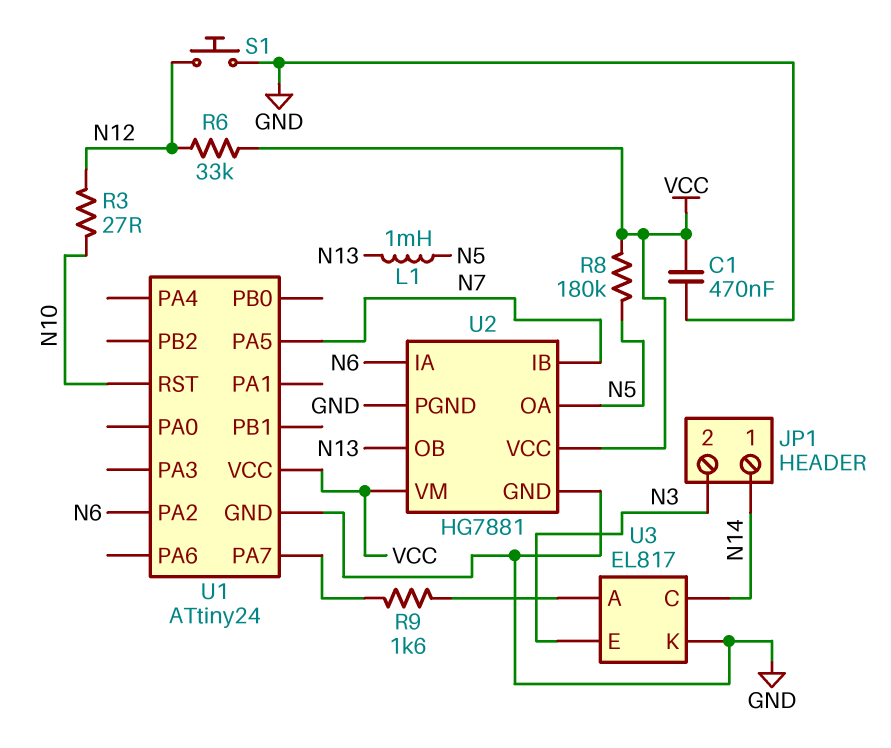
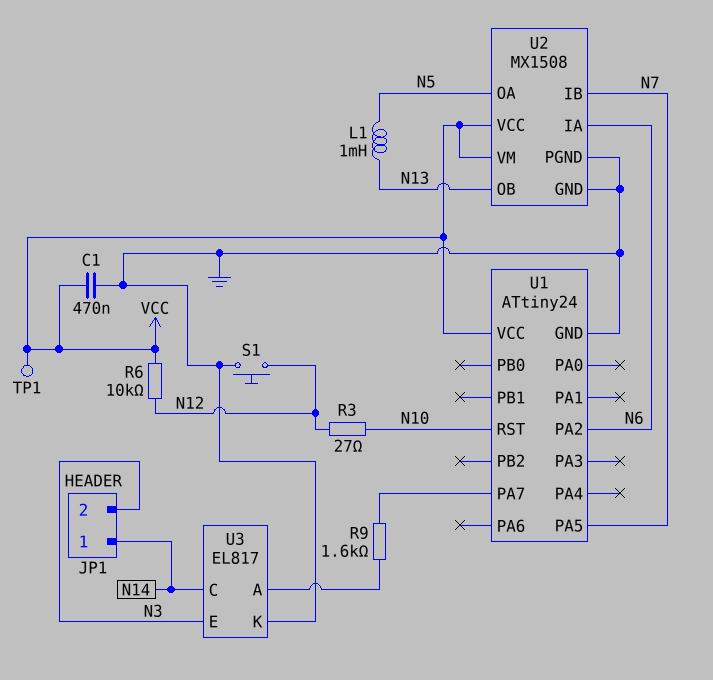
R6: 33k (N12, VCC) -> 10k (N12, VCC)
R8: 180k (N5, VCC) -> none
TP1: none -> test point (VCC)
U2: HG7881 -> MX1508

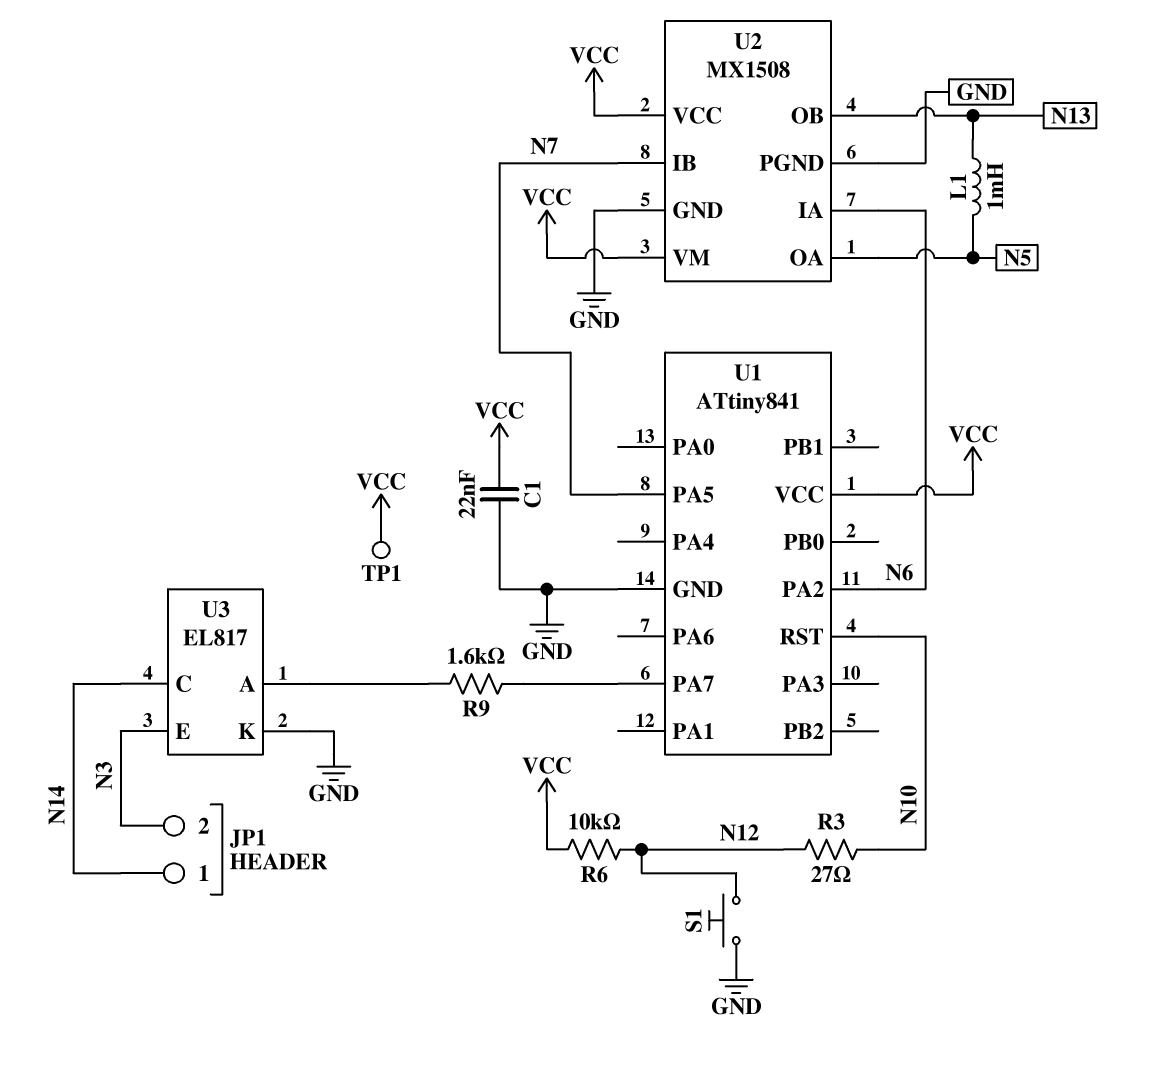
C1: 470nF (GND, VCC) -> 22nF (GND, VCC)
U1: ATtiny24 -> ATtiny841

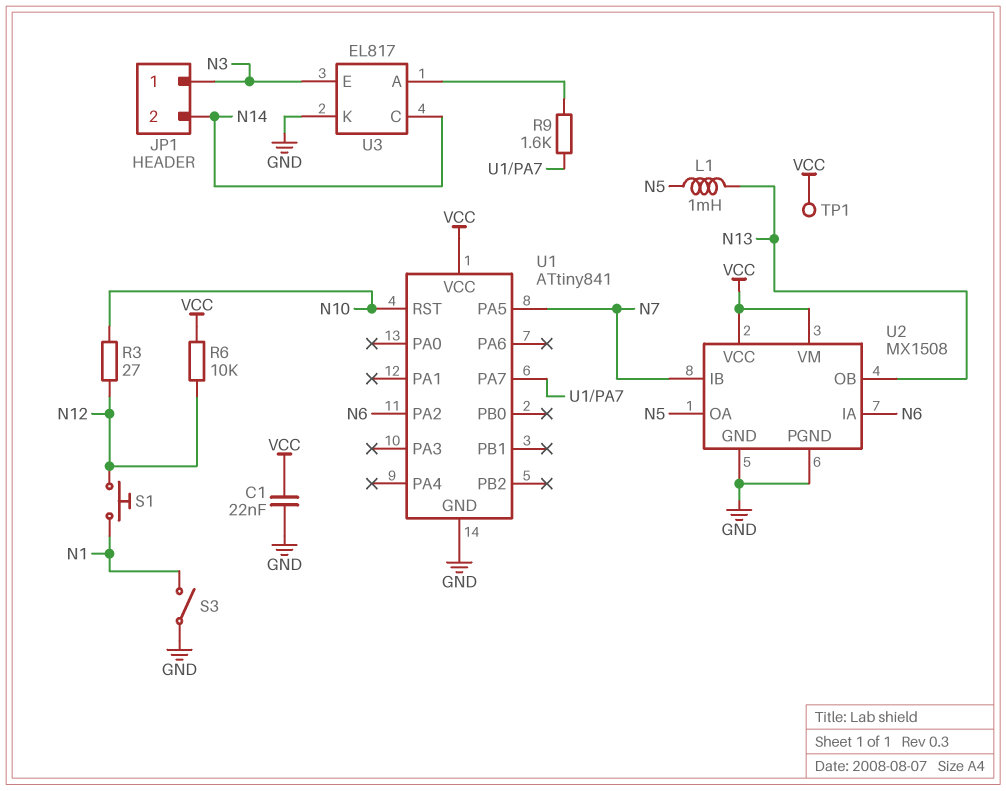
JP1 pin 1: N14 -> N3
JP1 pin 2: N3 -> N14
S1: button (GND, N12) -> button (N1, N12)
S3: none -> switch (GND, N1)

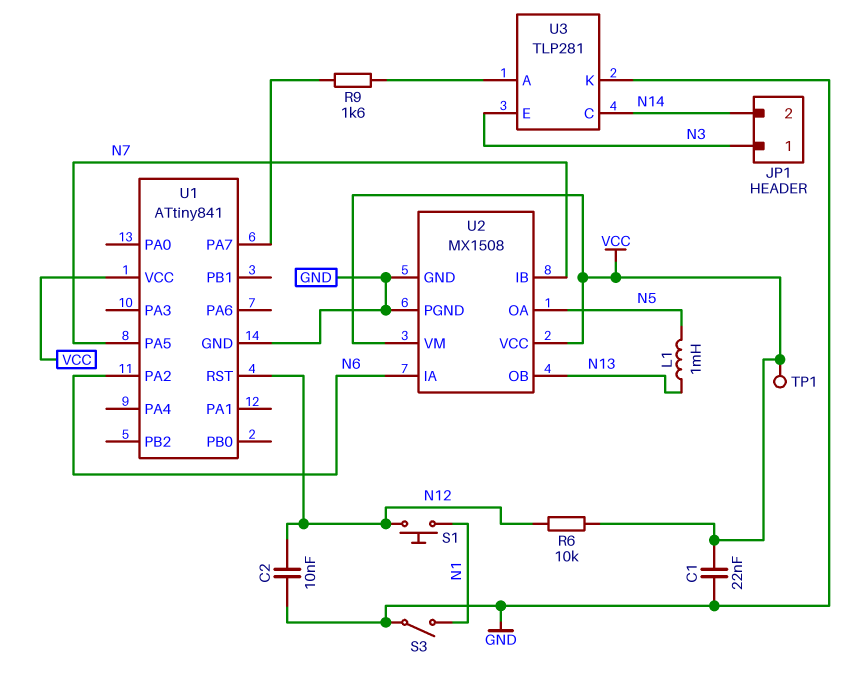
C2: none -> 10nF (GND, N12)
R3: 27 (N10, N12) -> none
U1 pin RST: N10 -> N12
U3: EL817 -> TLP281

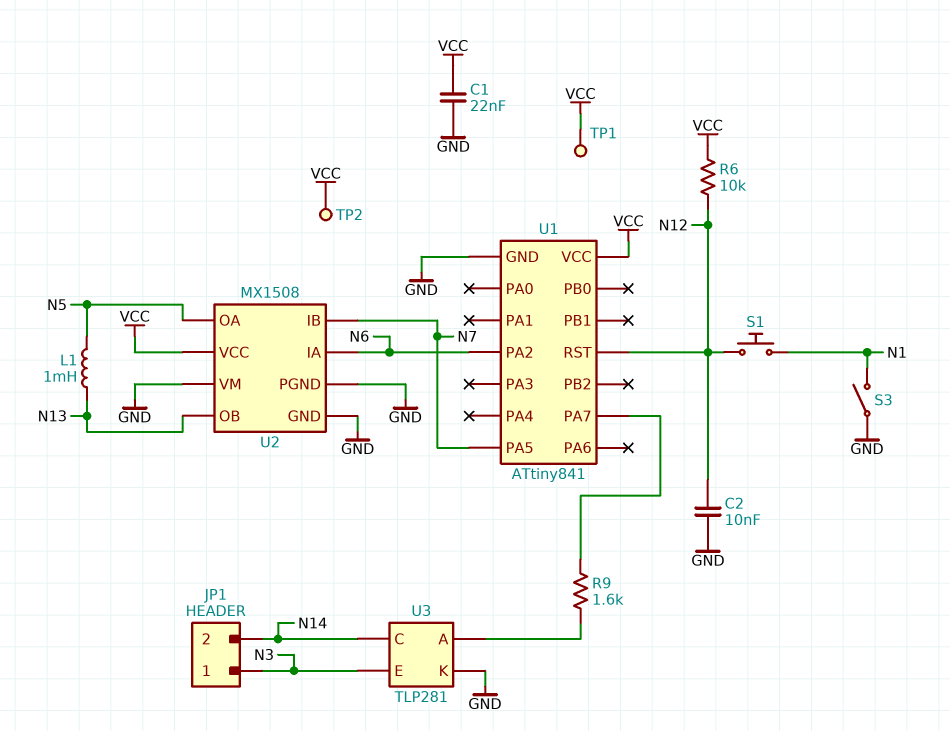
TP2: none -> test point (VCC)
U2 pin VM: VCC -> GND

